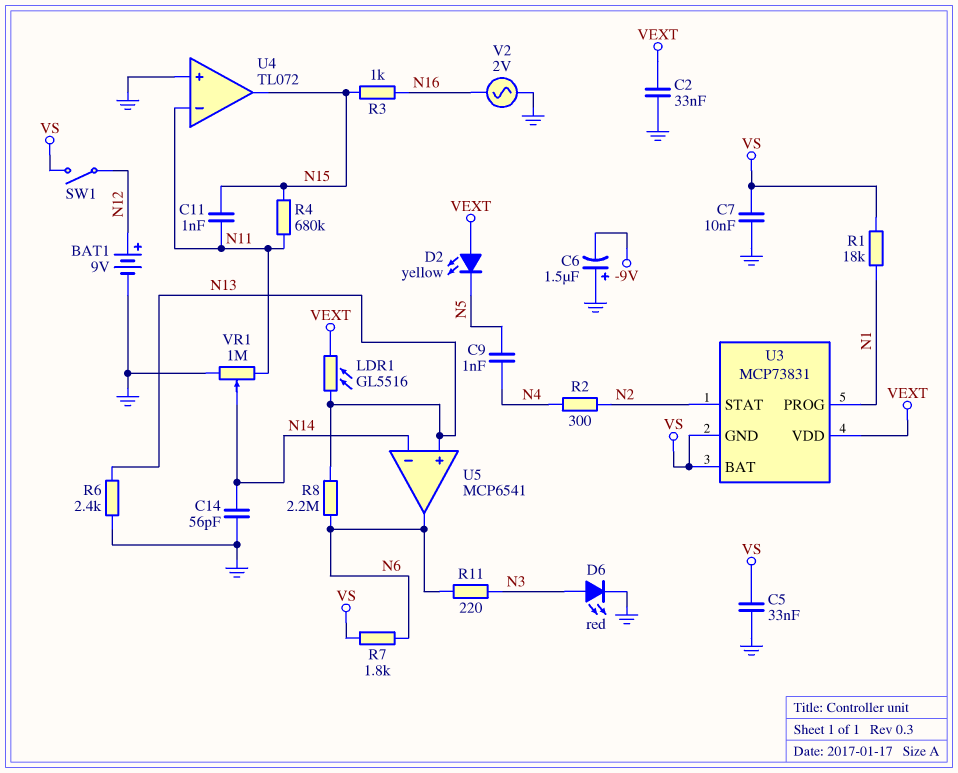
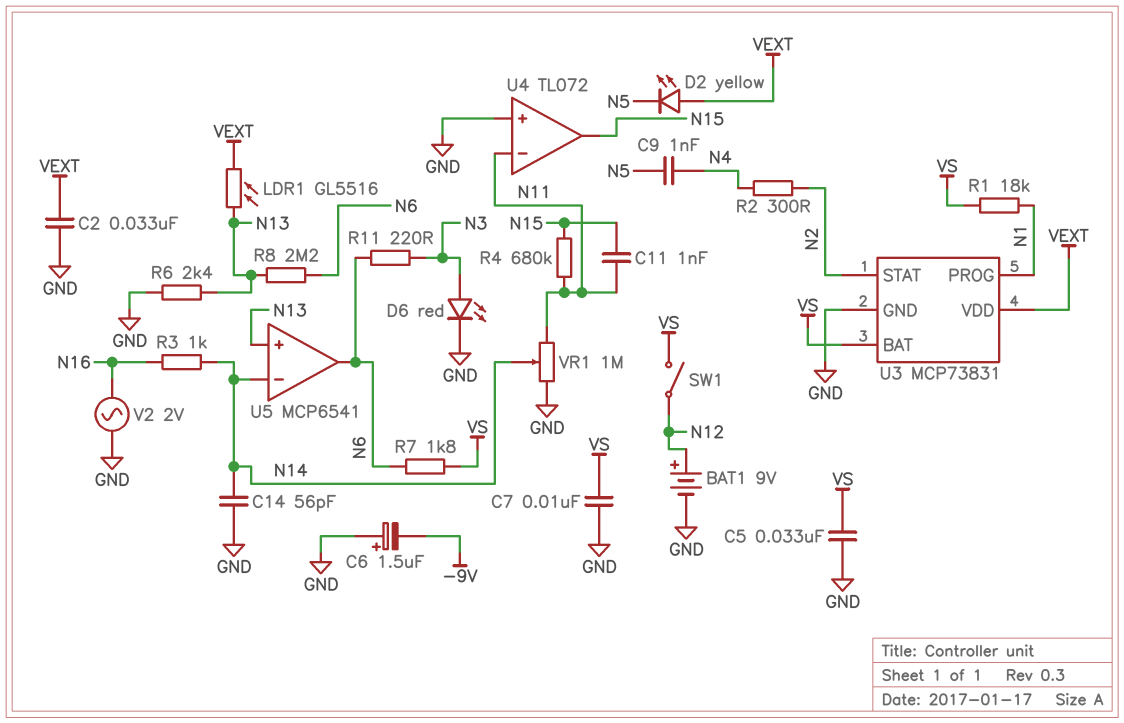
R3: 1k (N15, N16) -> 1k (N14, N16)
U3 pin GND: VS -> GND

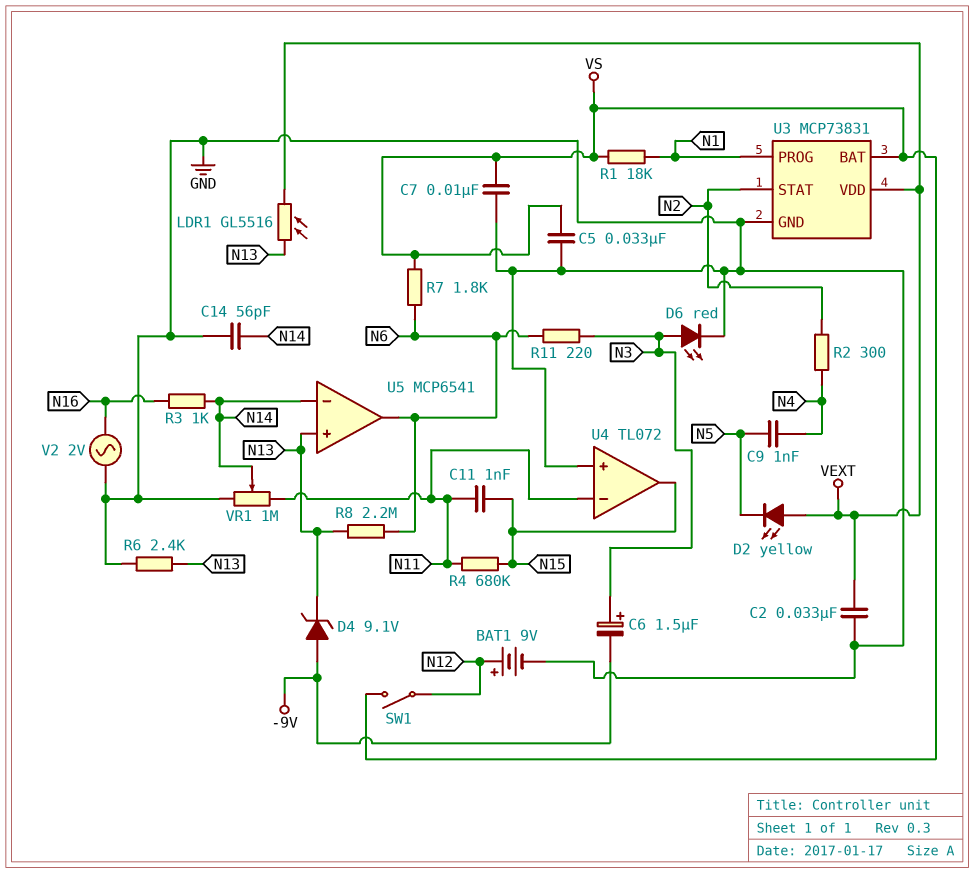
C6: 1.5uF (plus GND, minus -9V) -> 1.5uF (plus N3, minus -9V)
D4: none -> zener 9.1V (A -9V, K N13)

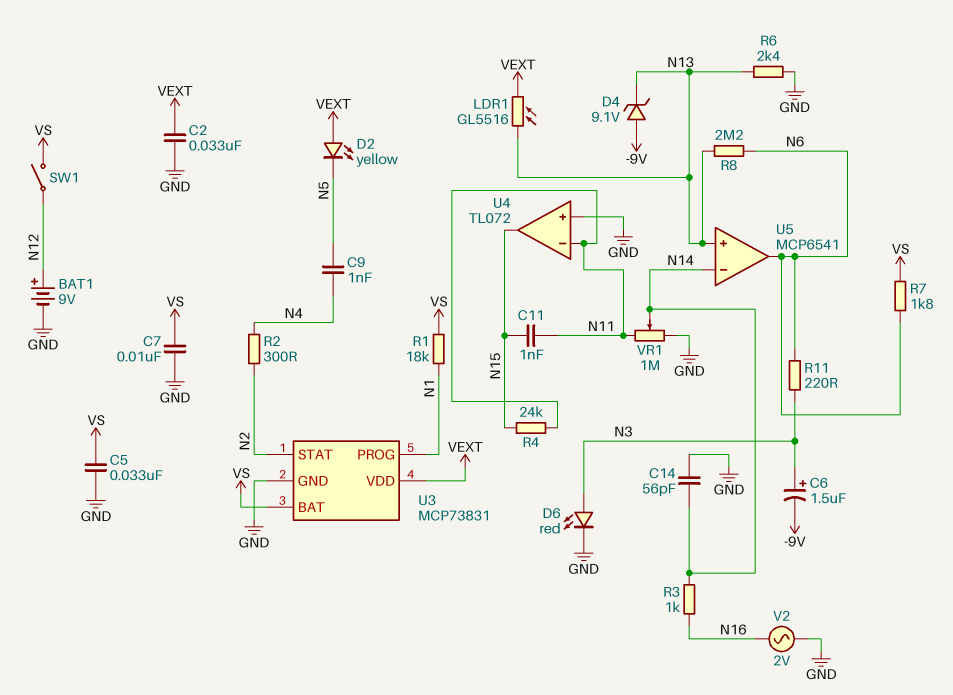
R4: 680k (N11, N15) -> 24k (N11, N15)

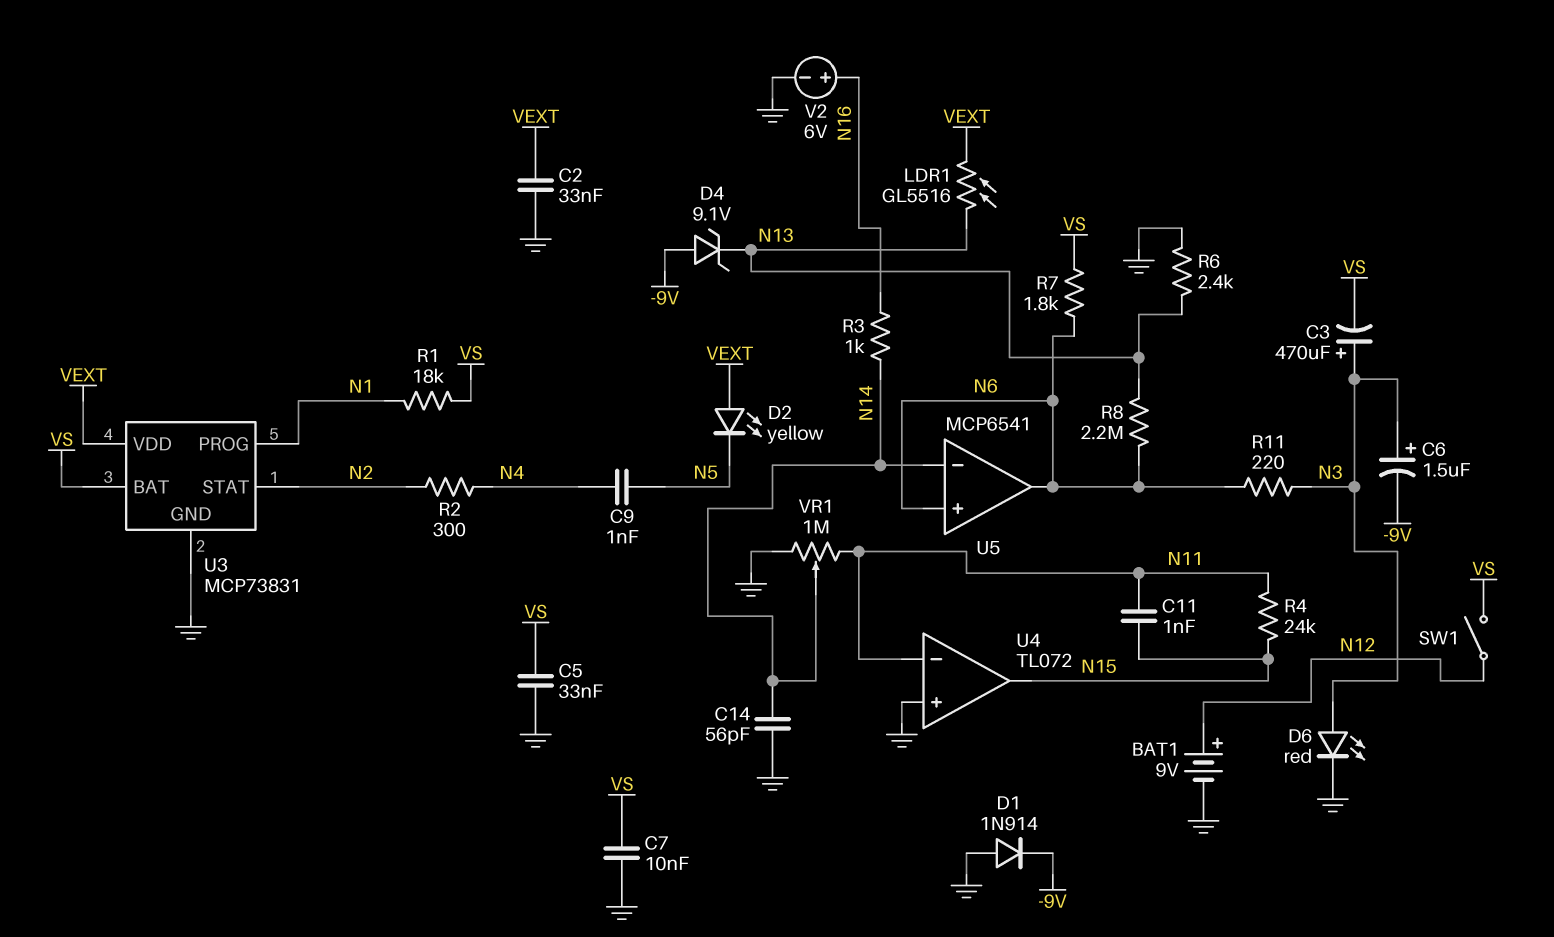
C3: none -> 470uF (plus N3, minus VS)
D1: none -> diode 1N914 (A GND, K -9V)
U5 pin in+: N13 -> N6
V2: AC 2V (GND, N16) -> 6V (plus N16, minus GND)

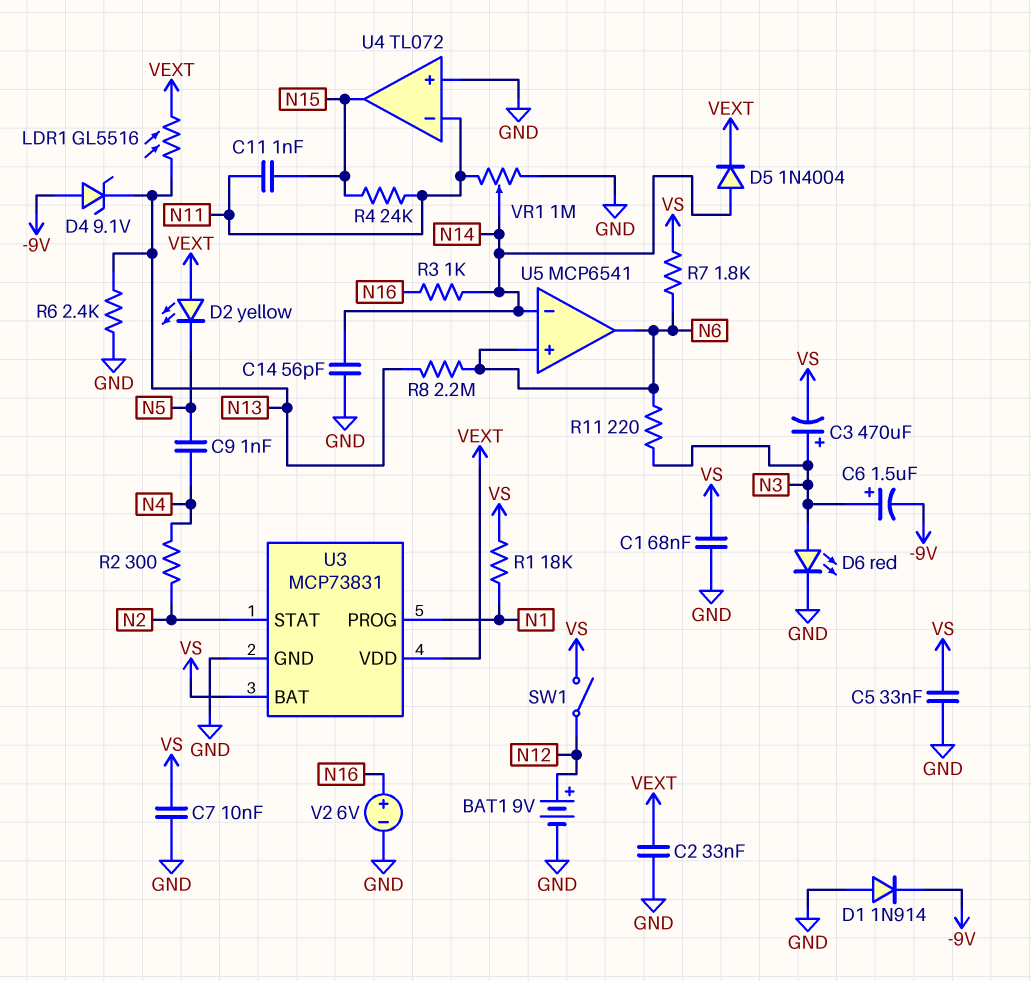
C1: none -> 68nF (GND, VS)
D5: none -> diode 1N4004 (A N14, K VEXT)

